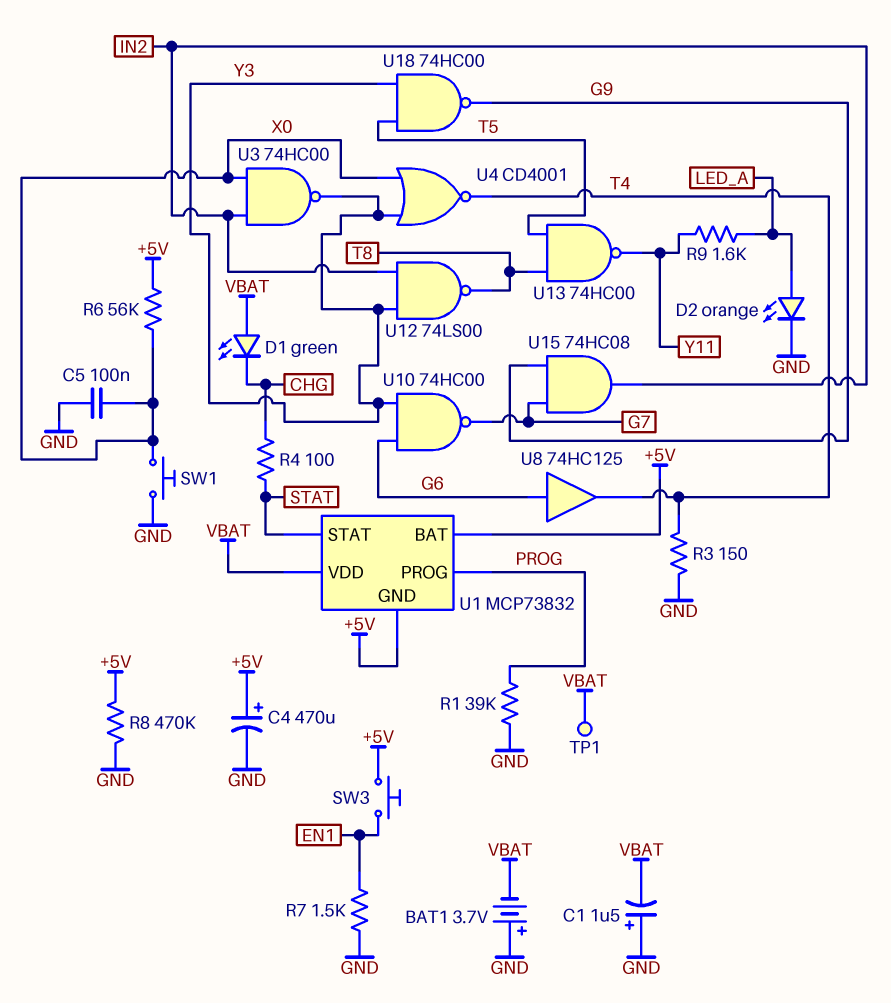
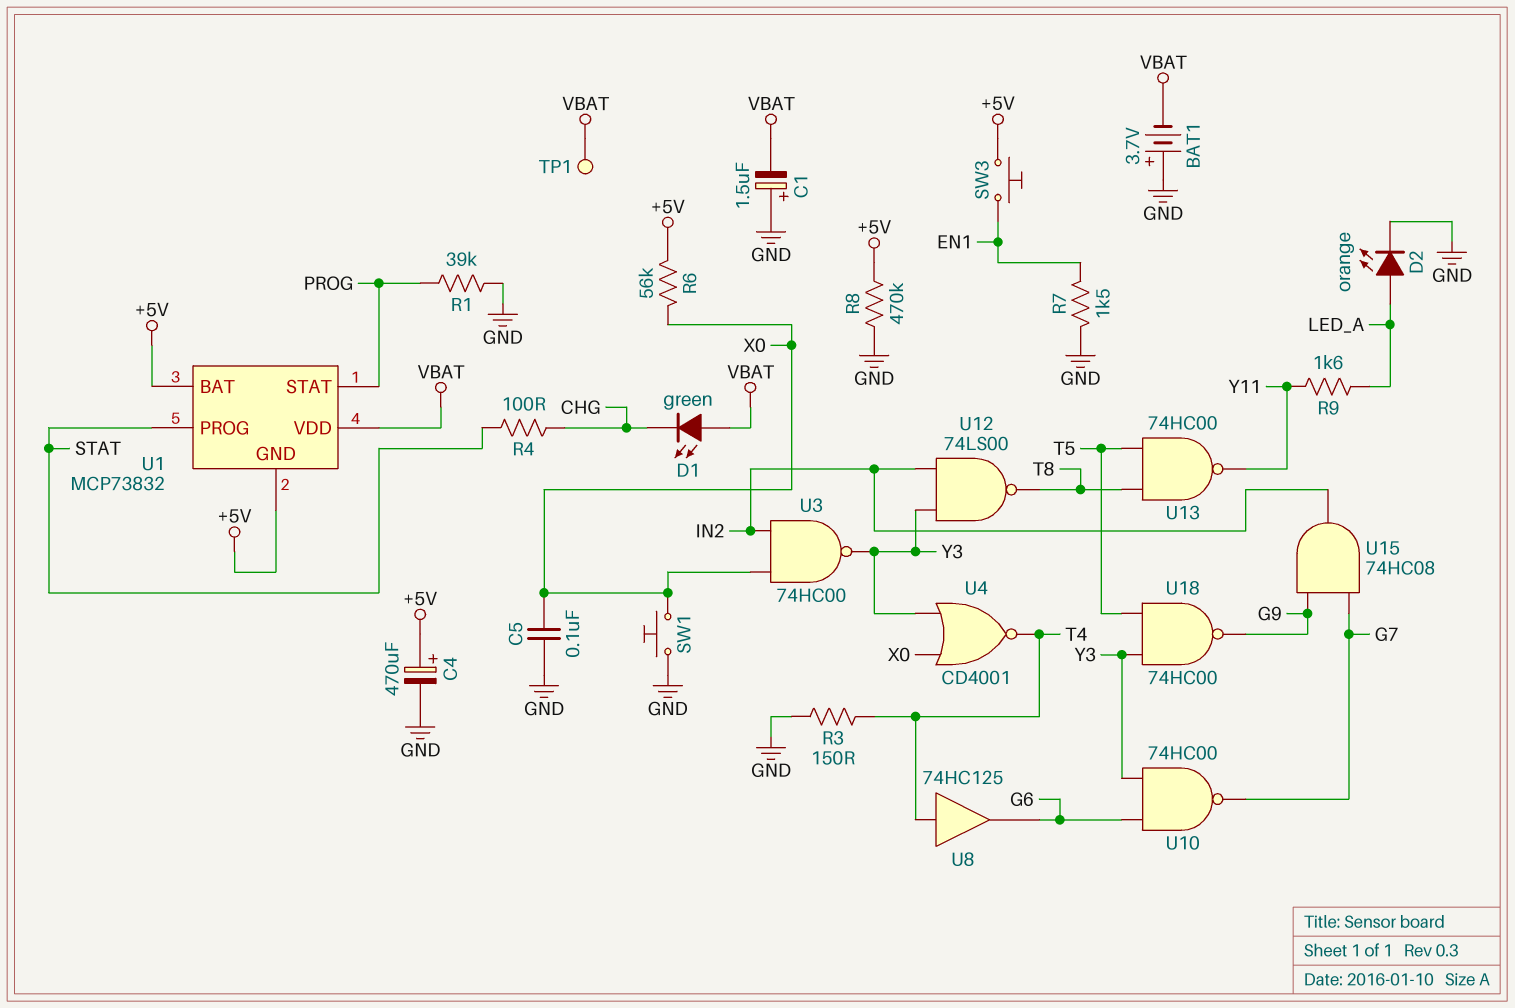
U1 pin PROG: PROG -> STAT
U1 pin STAT: STAT -> PROG
U8: buffer 74HC125 (in G6, out T4) -> buffer 74HC125 (in T4, out G6)

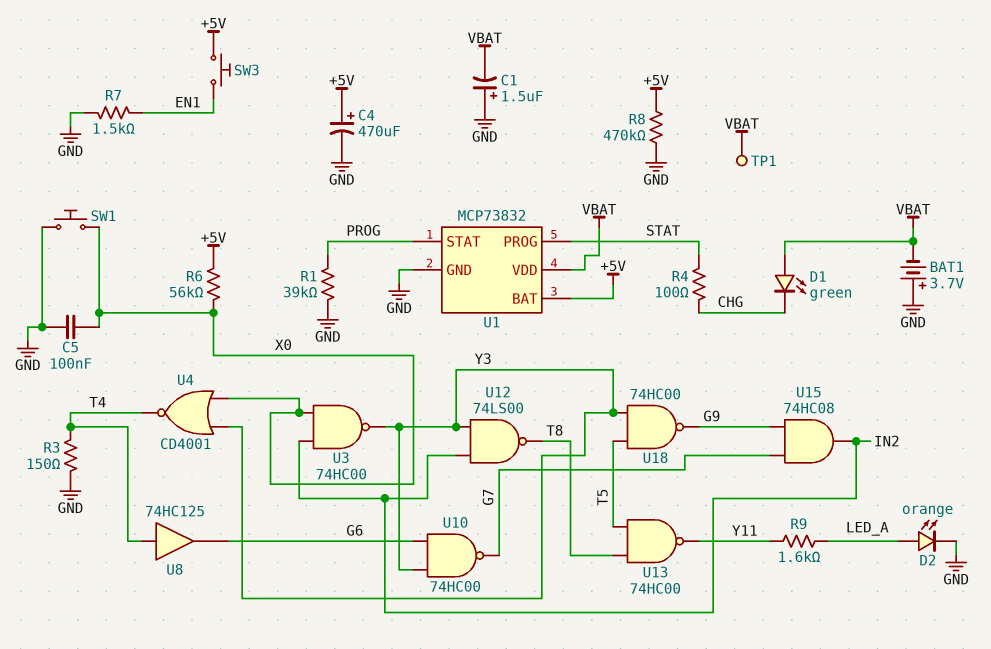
U1 pin GND: +5V -> GND

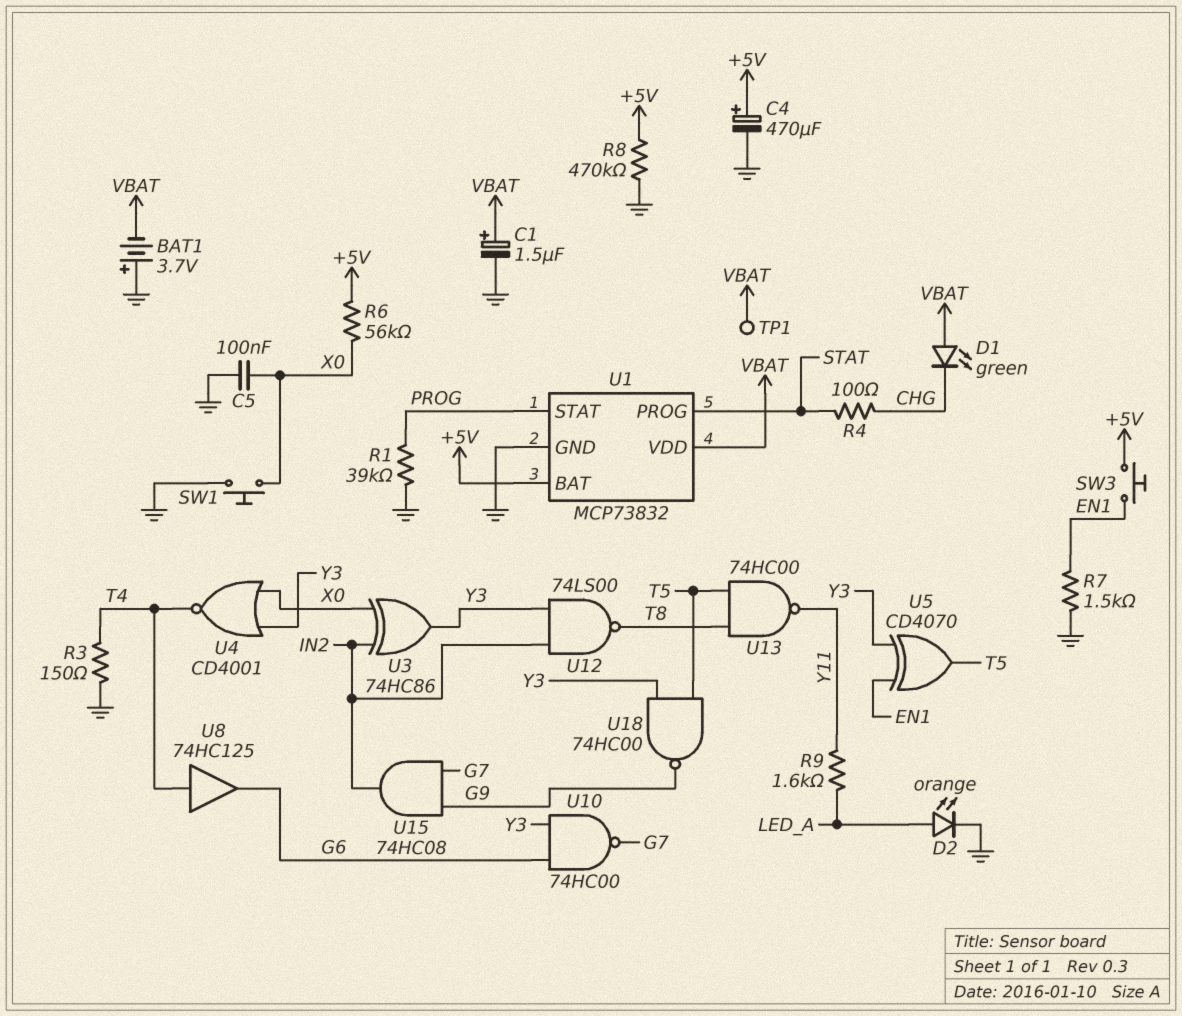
C1: 1.5uF (plus GND, minus VBAT) -> 1.5uF (plus VBAT, minus GND)
U3: NAND 74HC00 (in IN2, in X0, out Y3) -> XOR 74HC86 (in IN2, in X0, out Y3)
U5: none -> XOR CD4070 (in EN1, in Y3, out T5)

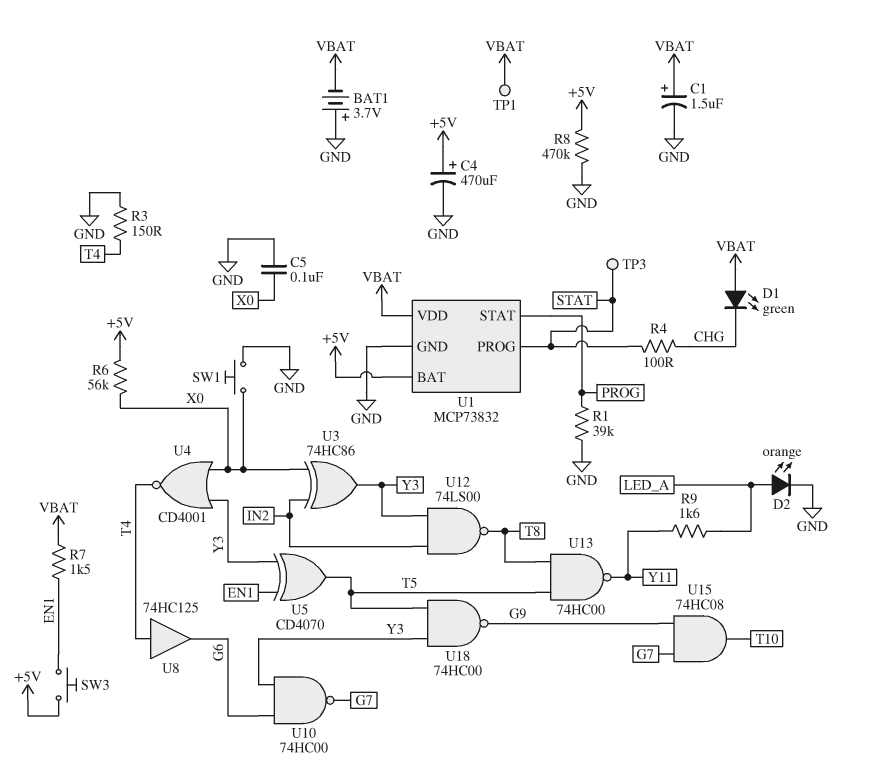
R7: 1.5k (EN1, GND) -> 1.5k (EN1, VBAT)
TP3: none -> test point (STAT)
U15: AND 74HC08 (in G7, in G9, out IN2) -> AND 74HC08 (in G7, in G9, out T10)

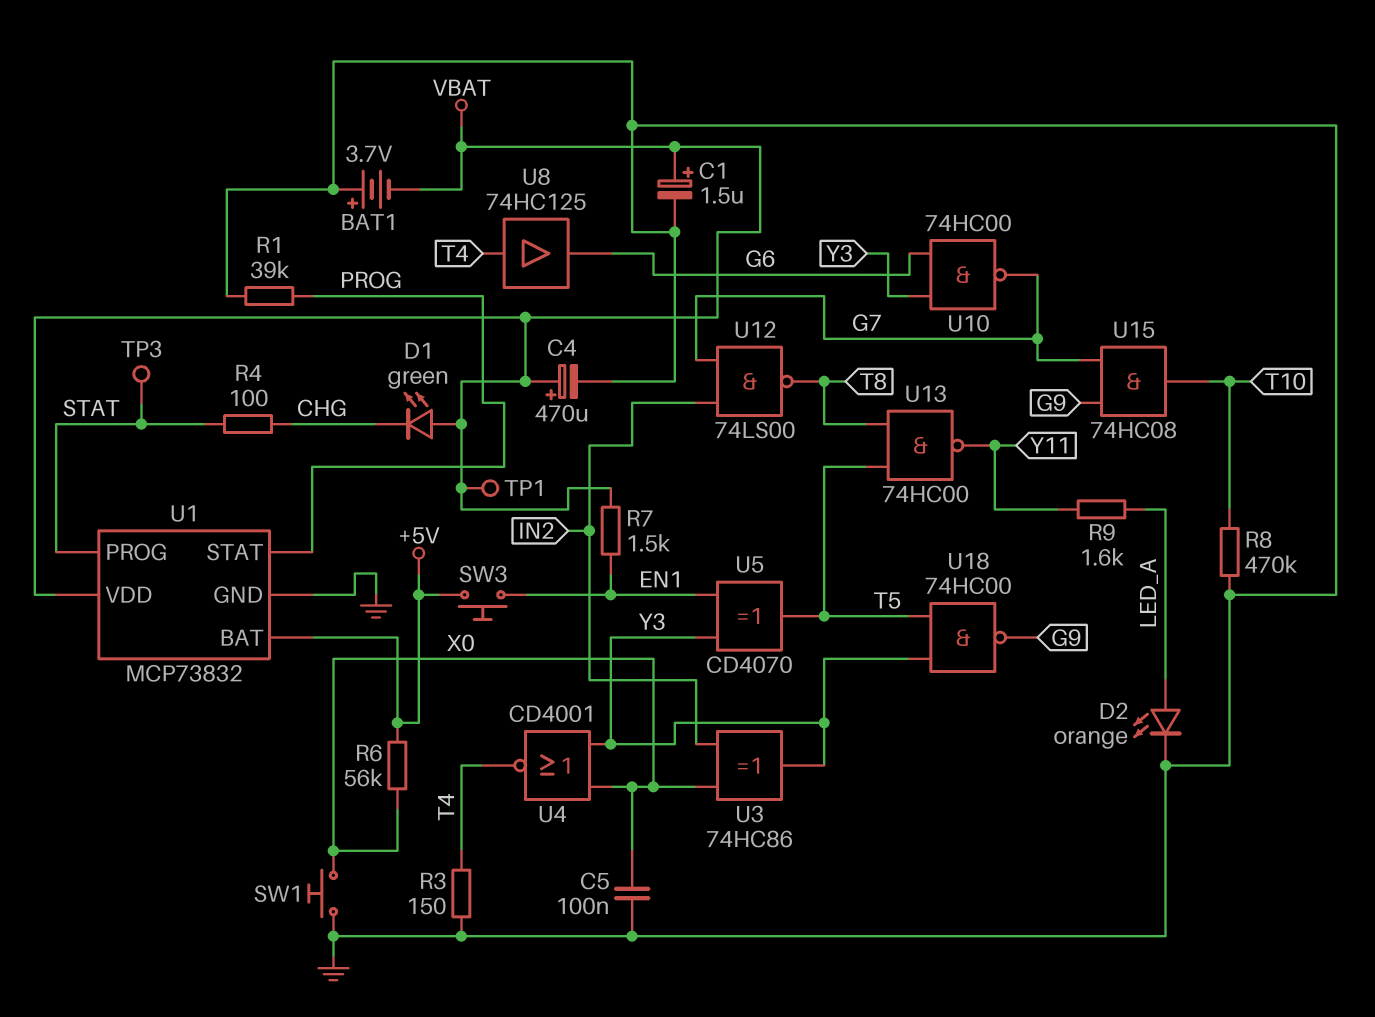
C4: 470uF (plus +5V, minus GND) -> 470uF (plus VBAT, minus GND)
R8: 470k (+5V, GND) -> 470k (GND, T10)
U12: NAND 74LS00 (in IN2, in Y3, out T8) -> NAND 74LS00 (in G7, in IN2, out T8)

